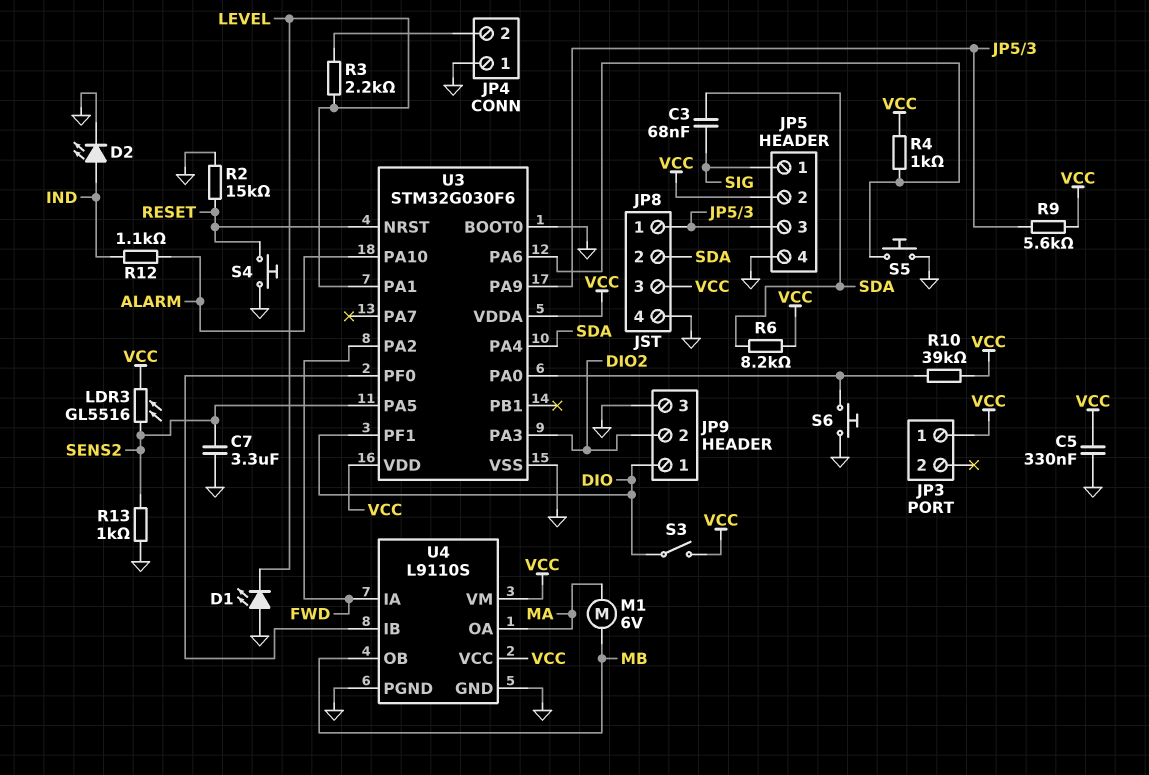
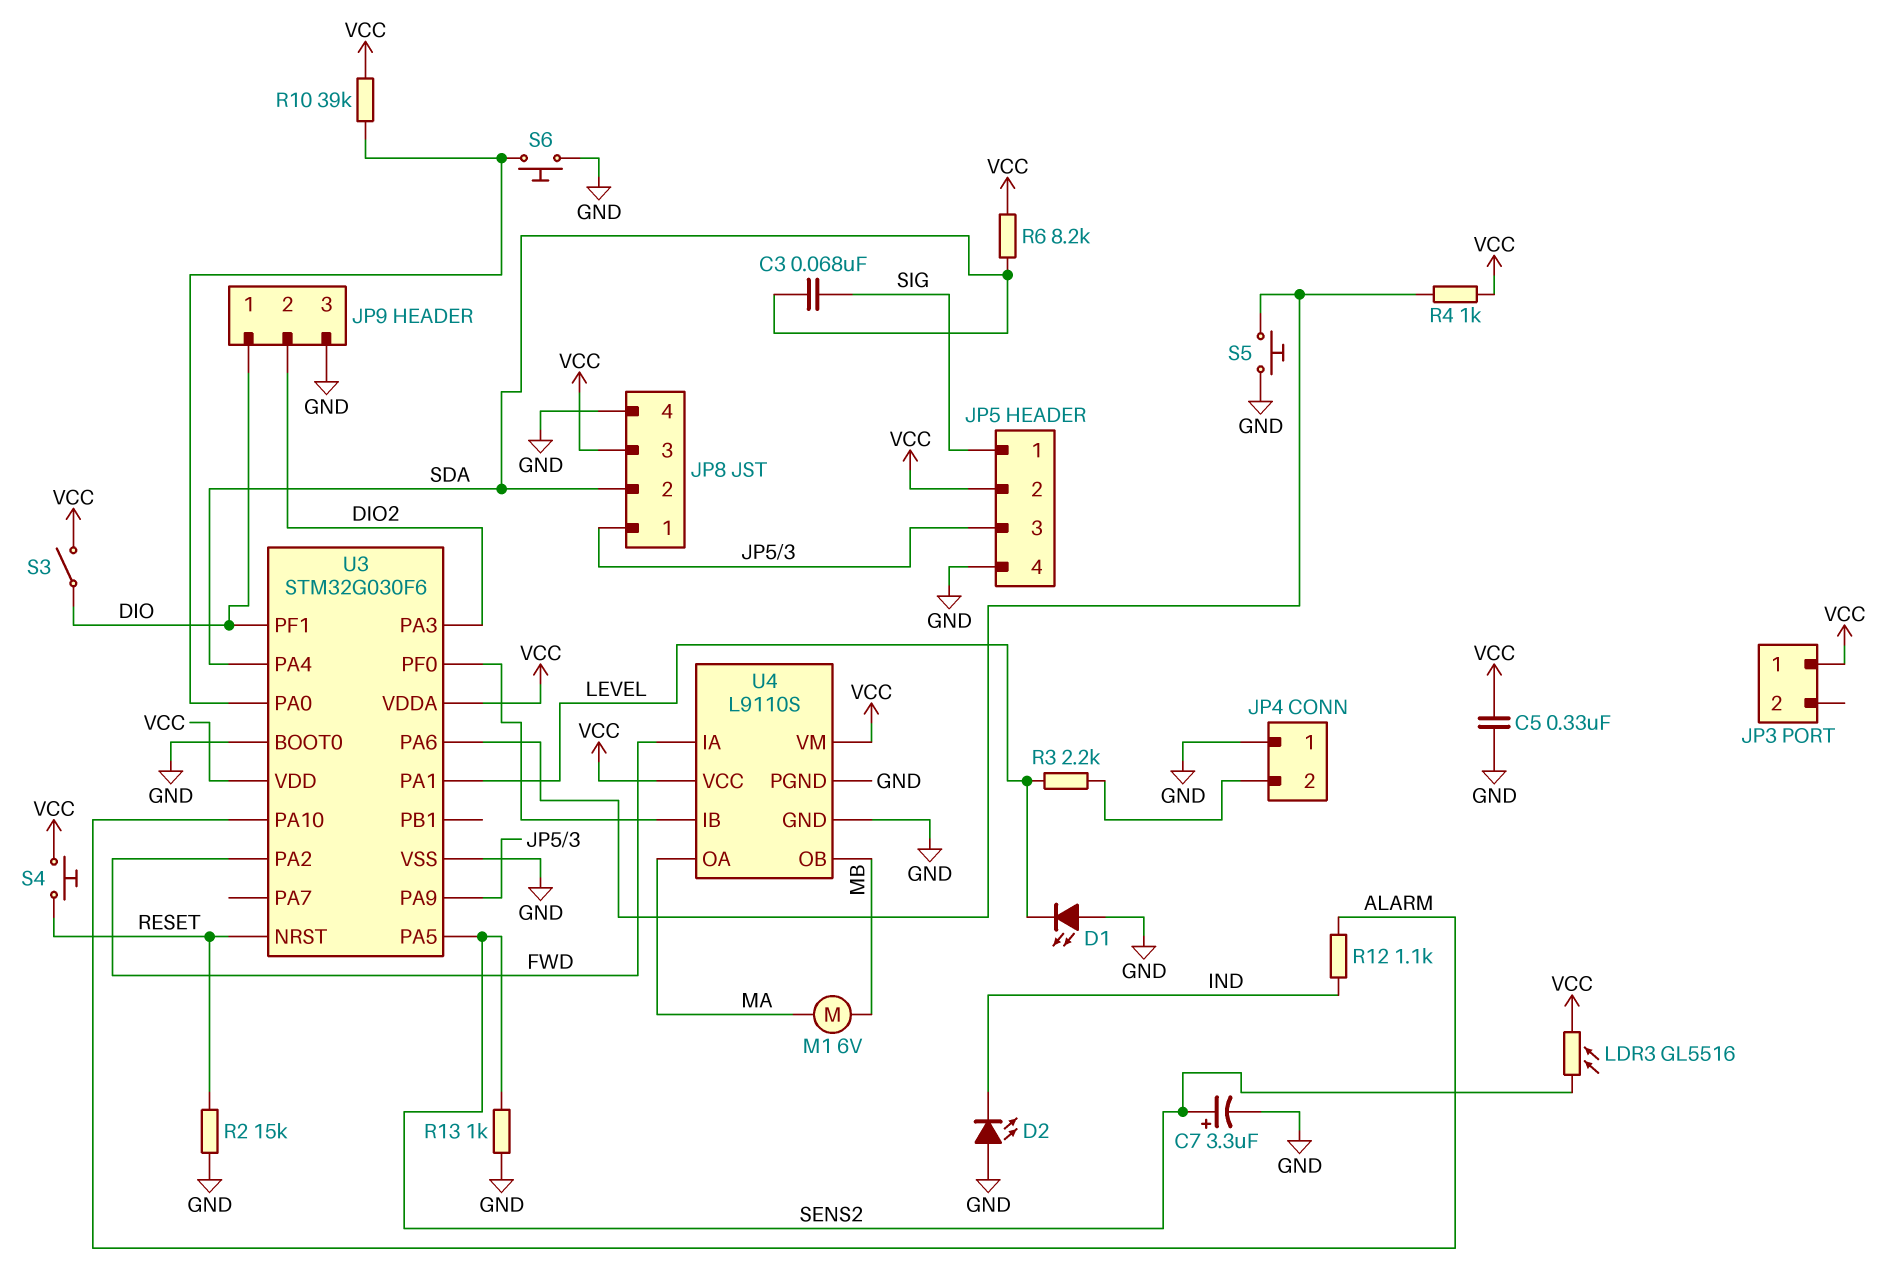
C7: 3.3uF (GND, SENS2) -> 3.3uF (plus SENS2, minus GND)
D2: LED (A IND, K GND) -> LED (A GND, K IND)
R9: 5.6k (JP5/3, VCC) -> none
S4: button (GND, RESET) -> button (RESET, VCC)

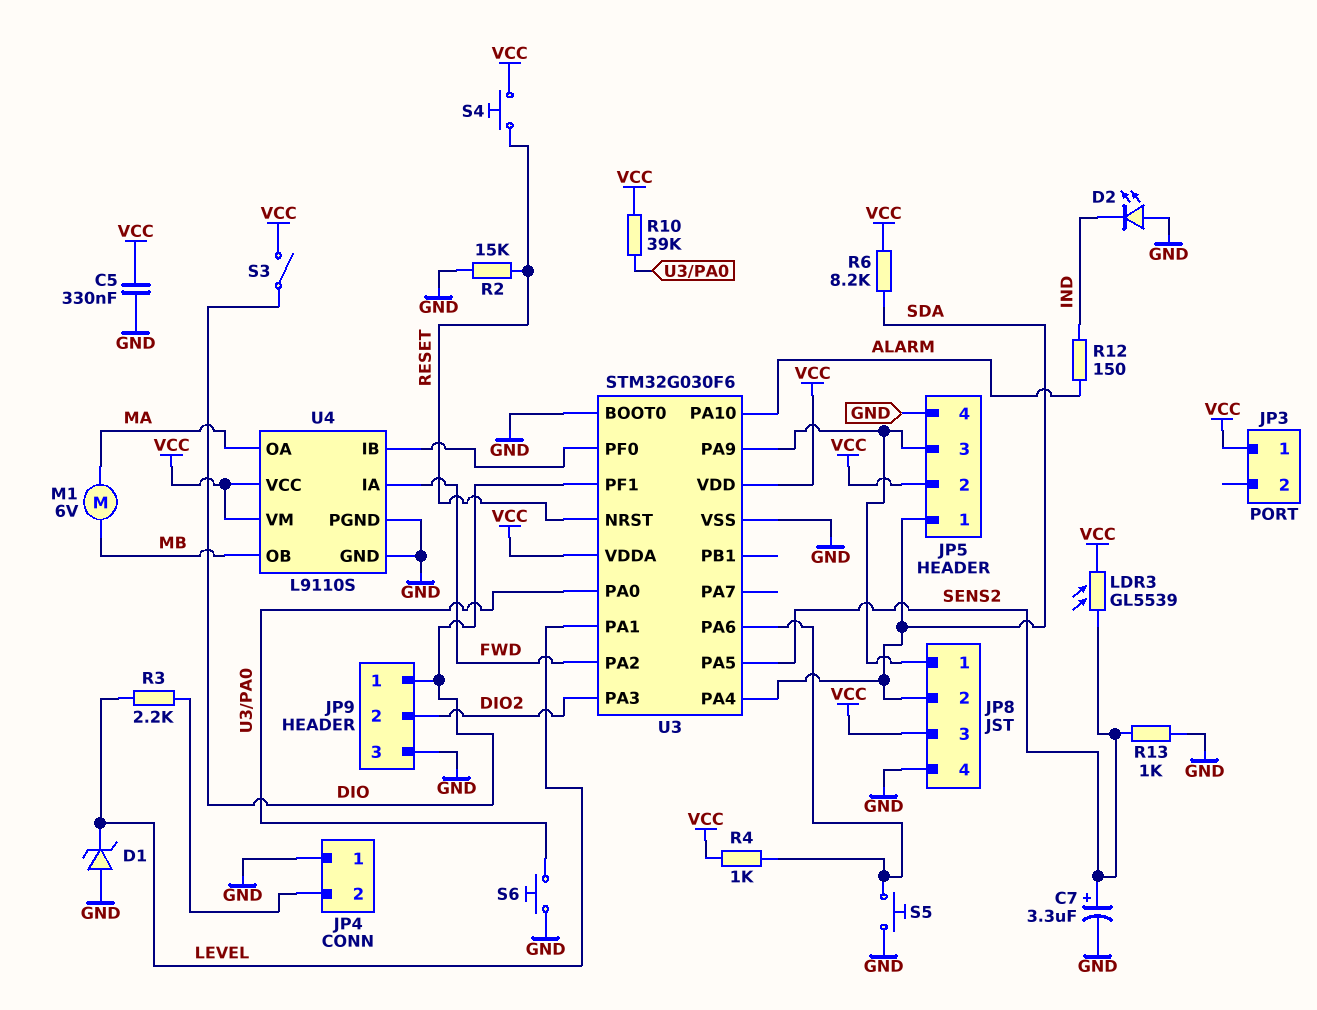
C3: 68nF (SDA, SIG) -> none
D1: LED (A GND, K LEVEL) -> zener (A GND, K LEVEL)
JP5 pin 1: SIG -> SDA
LDR3: GL5516 (SENS2, VCC) -> GL5539 (SENS2, VCC)
R12: 1.1k (ALARM, IND) -> 150 (ALARM, IND)

